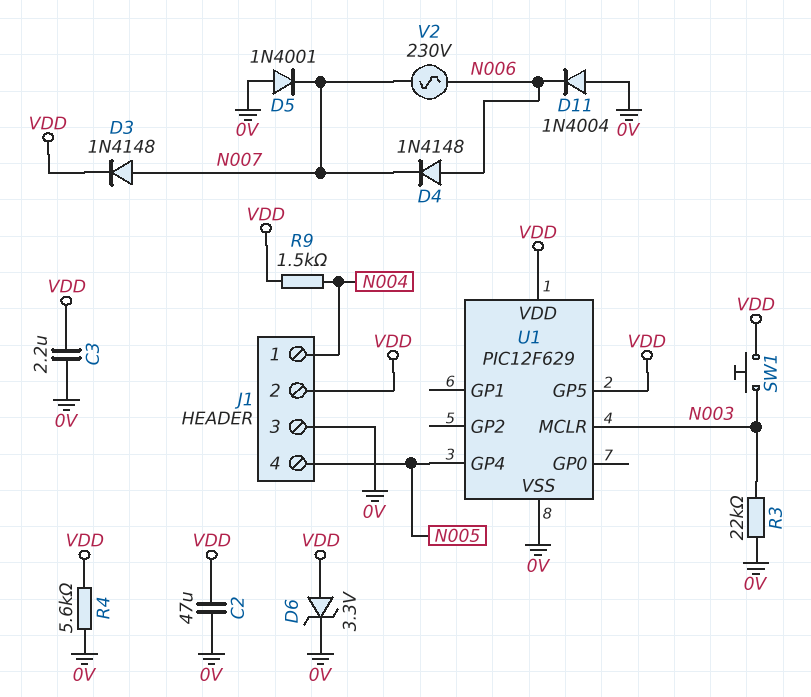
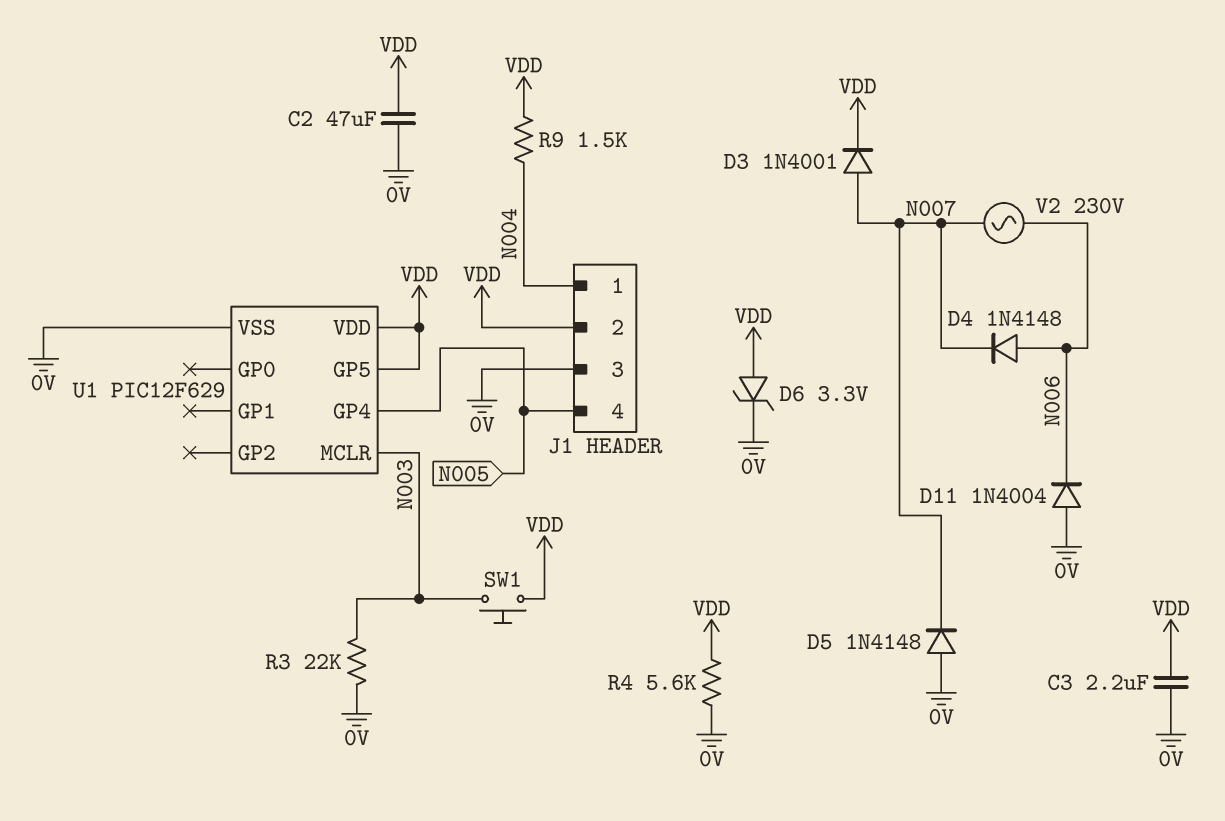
D3: diode 1N4148 (A N007, K VDD) -> diode 1N4001 (A N007, K VDD)
D5: diode 1N4001 (A 0V, K N007) -> diode 1N4148 (A 0V, K N007)

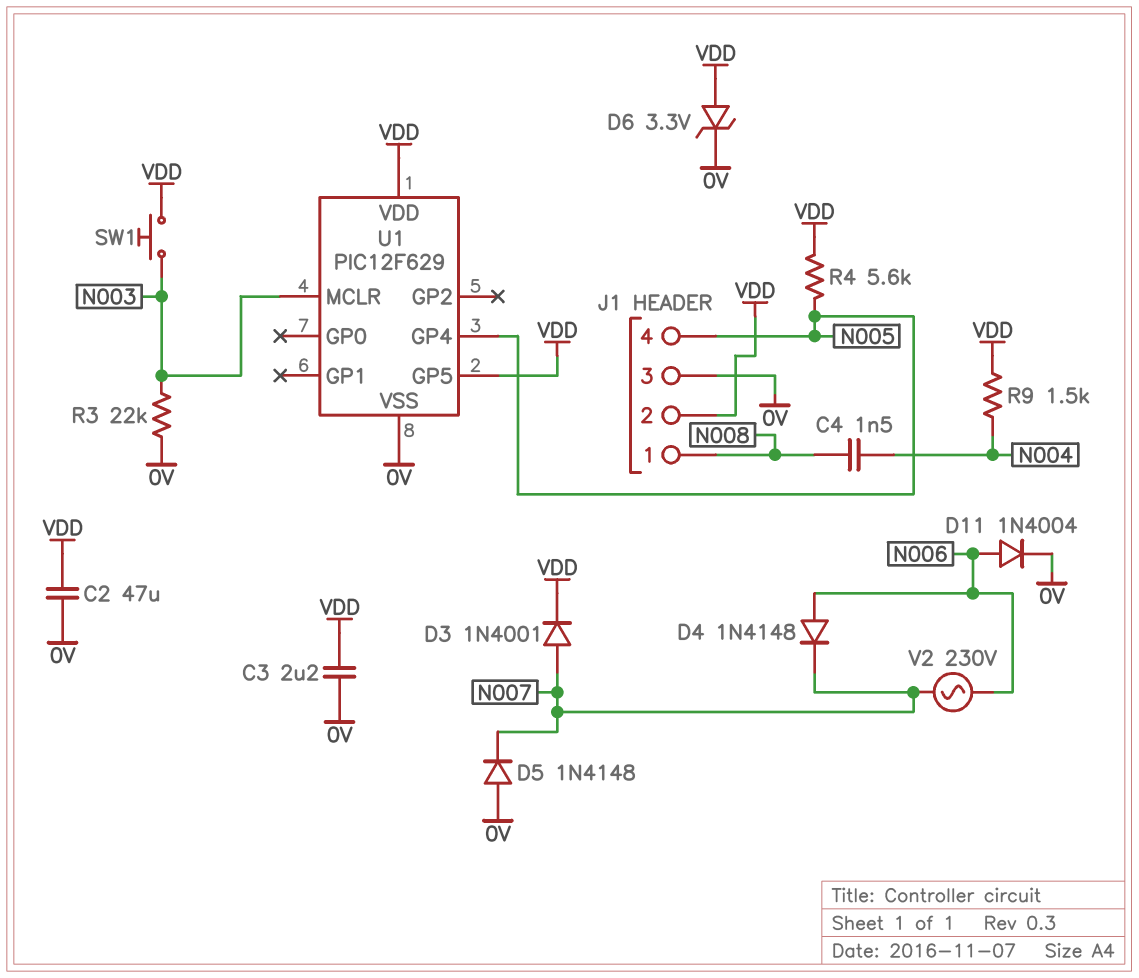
C4: none -> 1.5nF (N004, N008)
D11: diode 1N4004 (A 0V, K N006) -> diode 1N4004 (A N006, K 0V)
J1 pin 1: N004 -> N008
R4: 5.6k (0V, VDD) -> 5.6k (N005, VDD)

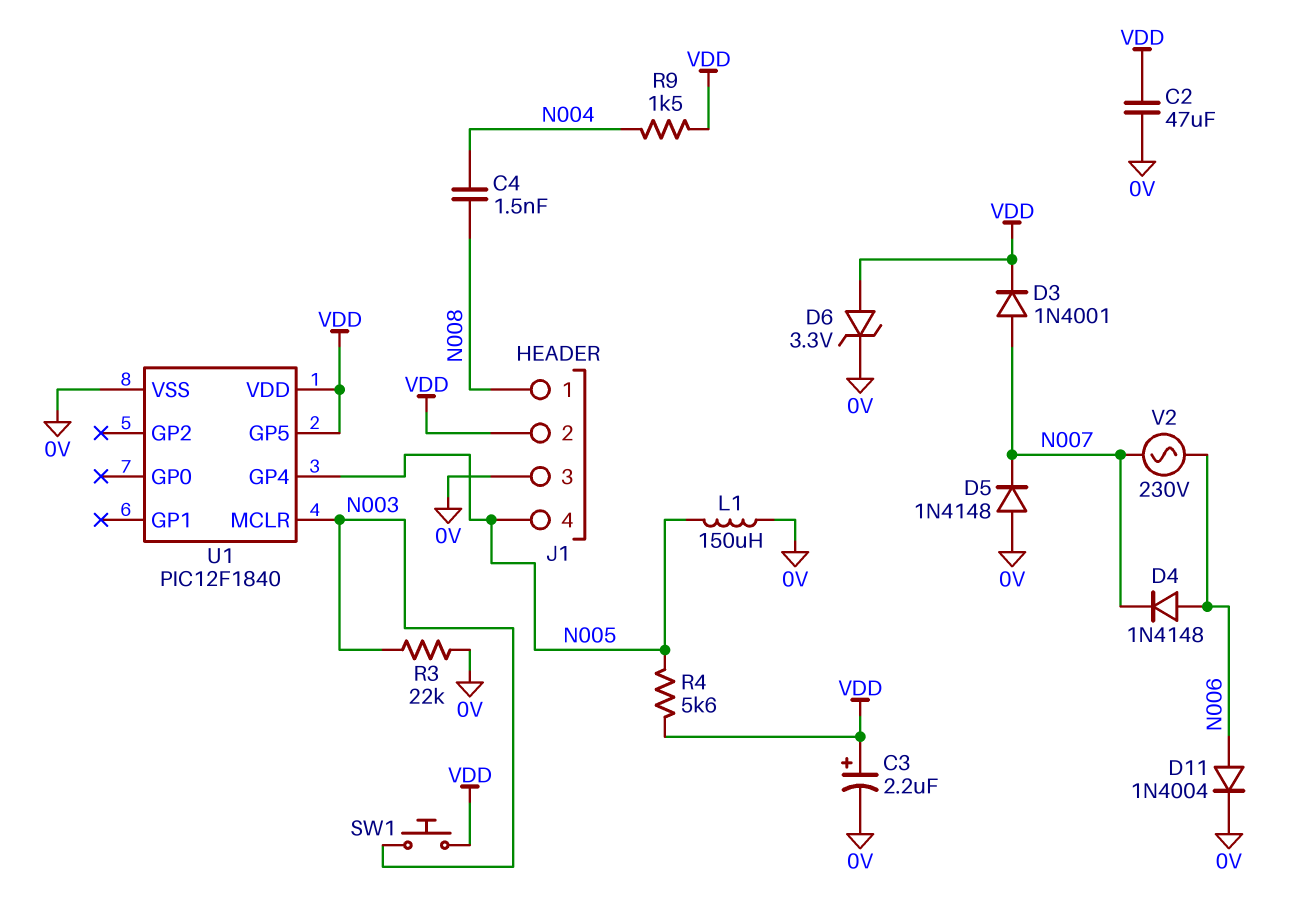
C3: 2.2uF (0V, VDD) -> 2.2uF (plus VDD, minus 0V)
L1: none -> 150uH (0V, N005)
U1: PIC12F629 -> PIC12F1840

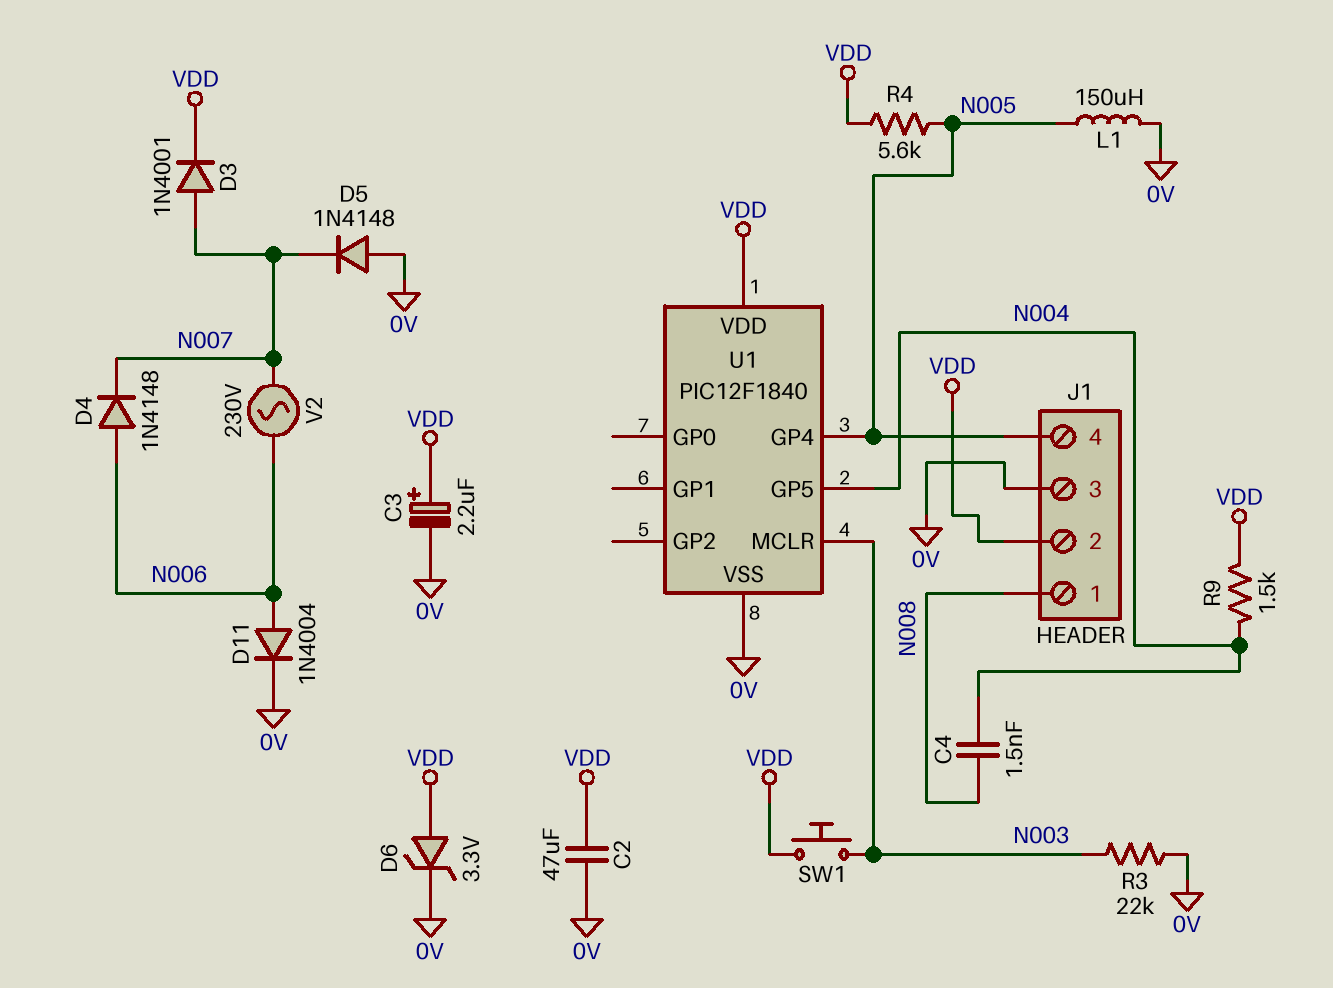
U1 pin GP5: VDD -> N004

